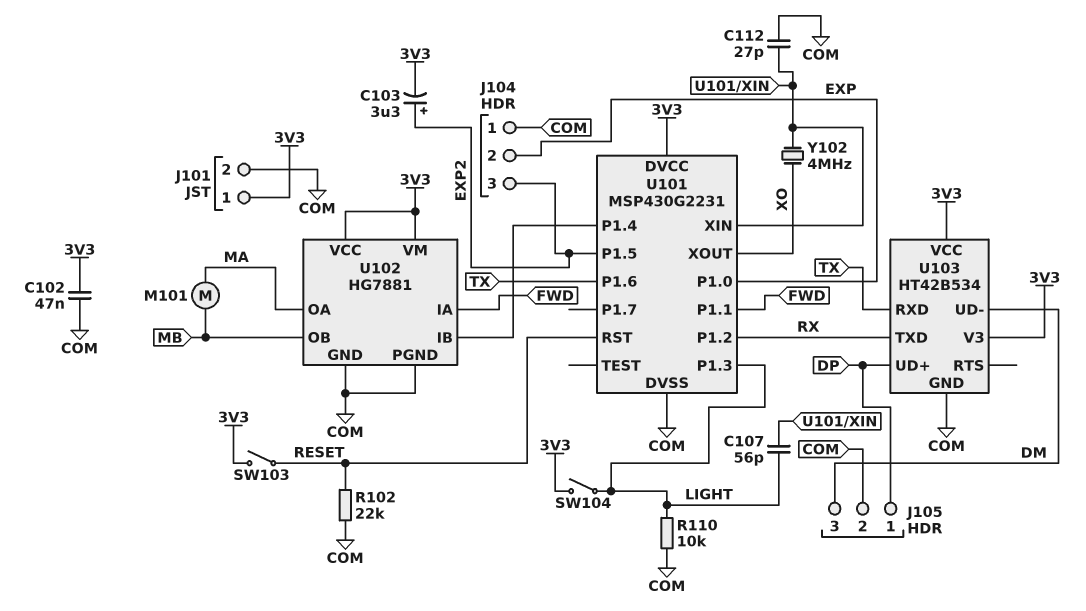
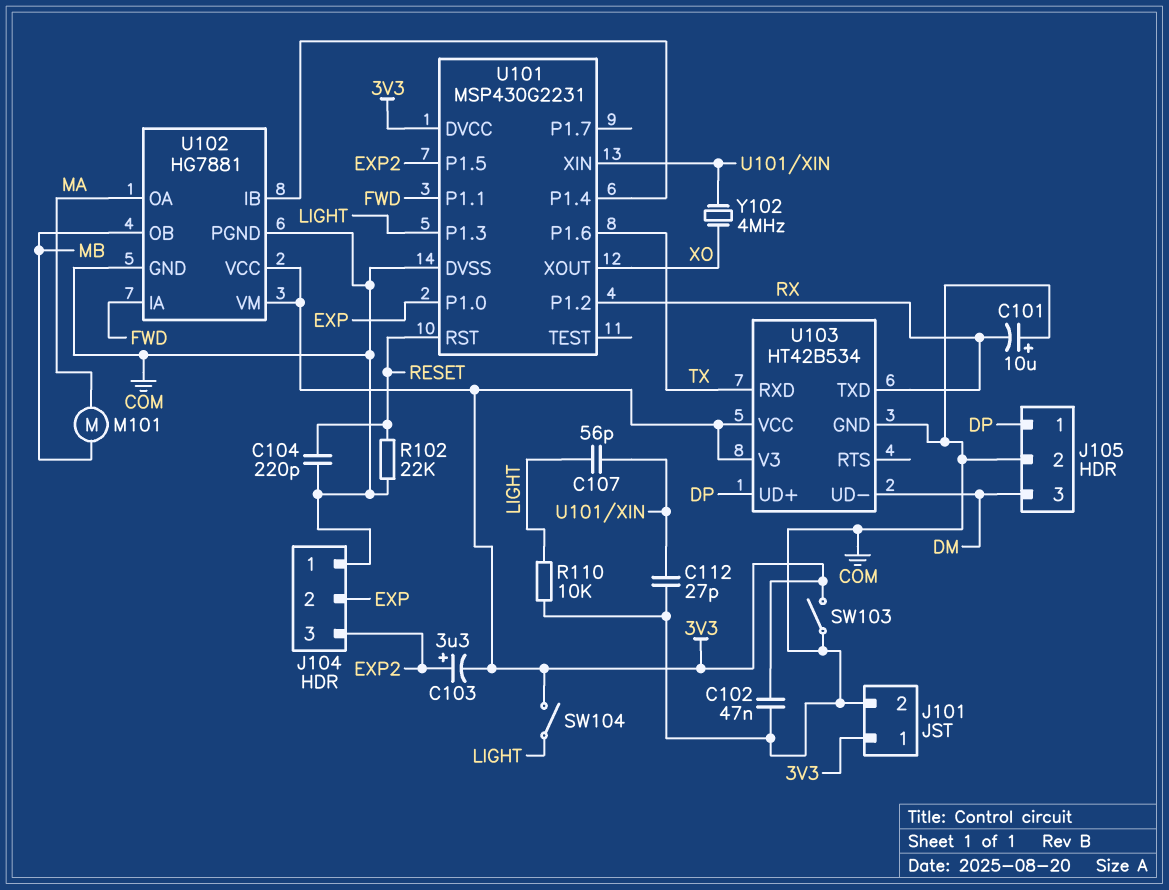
C101: none -> 10uF (plus COM, minus RX)
C104: none -> 220pF (COM, RESET)
SW103: switch (3V3, RESET) -> switch (3V3, COM)

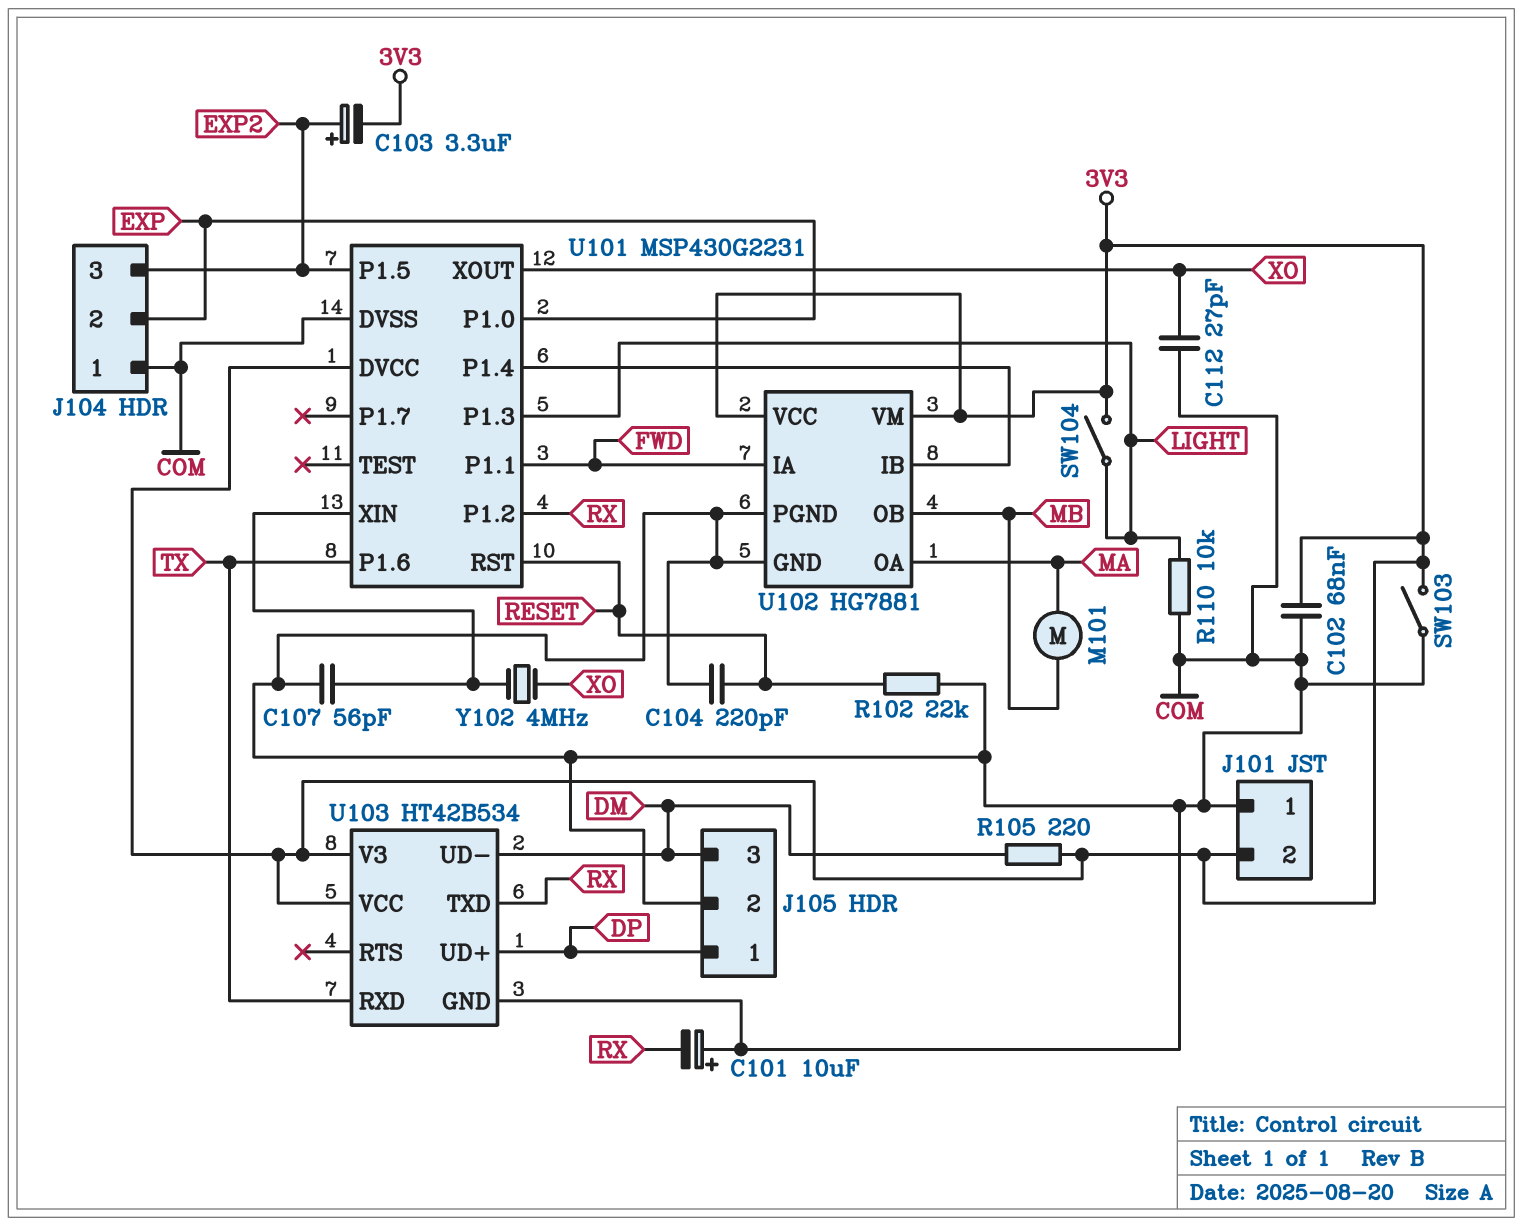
C102: 47nF (3V3, COM) -> 68nF (3V3, COM)
C107: 56pF (LIGHT, U101/XIN) -> 56pF (COM, U101/XIN)
C112: 27pF (COM, U101/XIN) -> 27pF (COM, XO)
J101 pin 1: 3V3 -> COM
J101 pin 2: COM -> 3V3
R105: none -> 220 (3V3, DM)

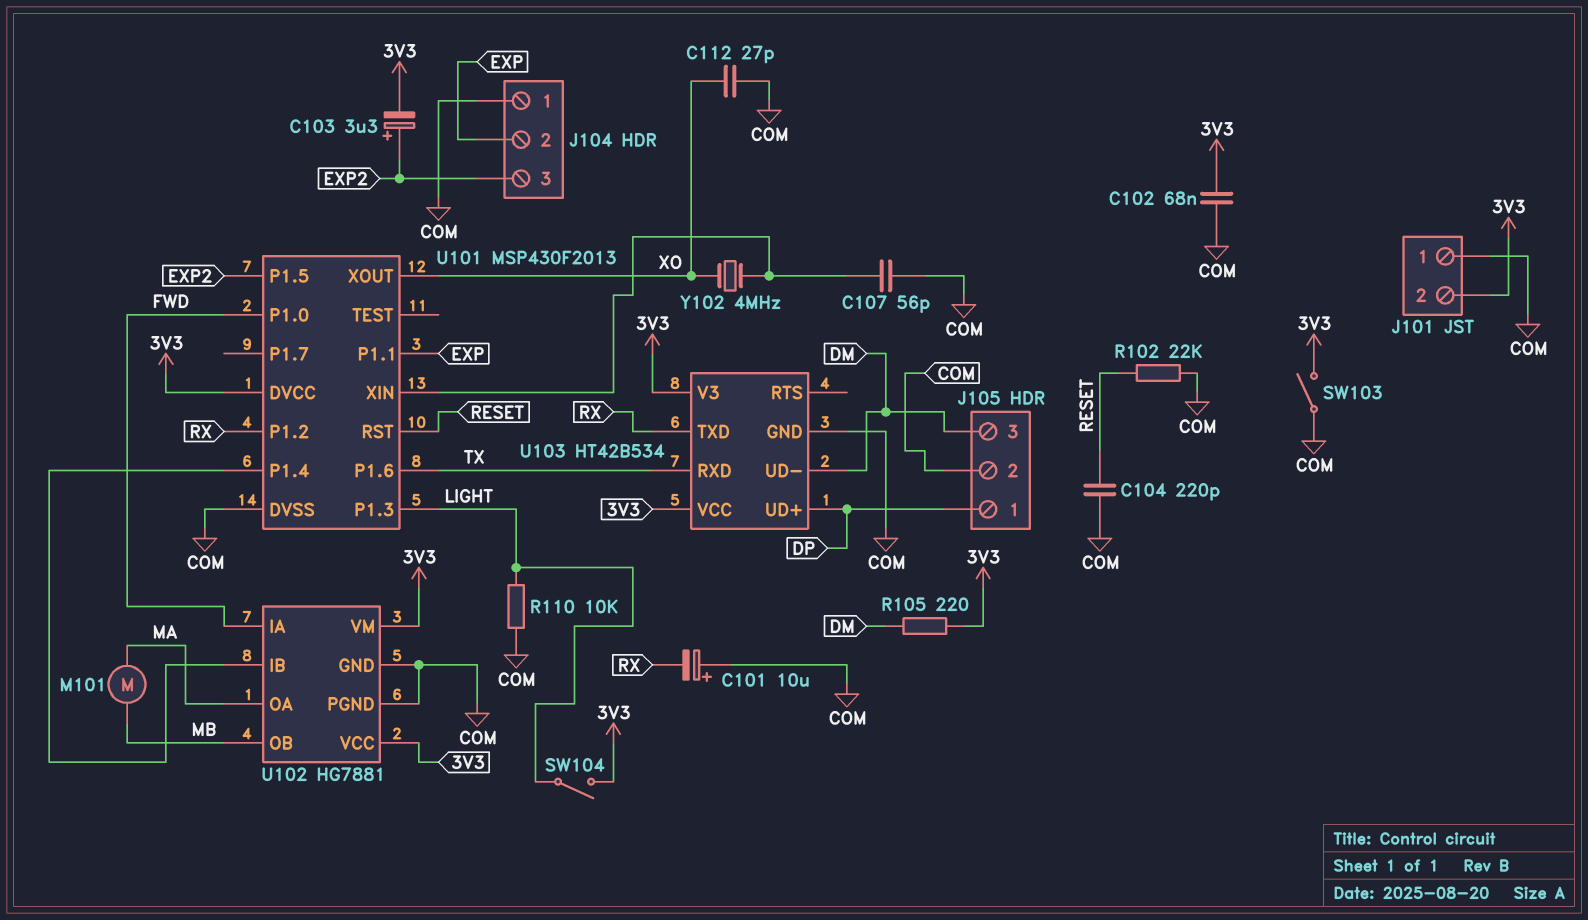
U101: MSP430G2231 -> MSP430F2013
U101 pin P1.0: EXP -> FWD
U101 pin P1.1: FWD -> EXP

